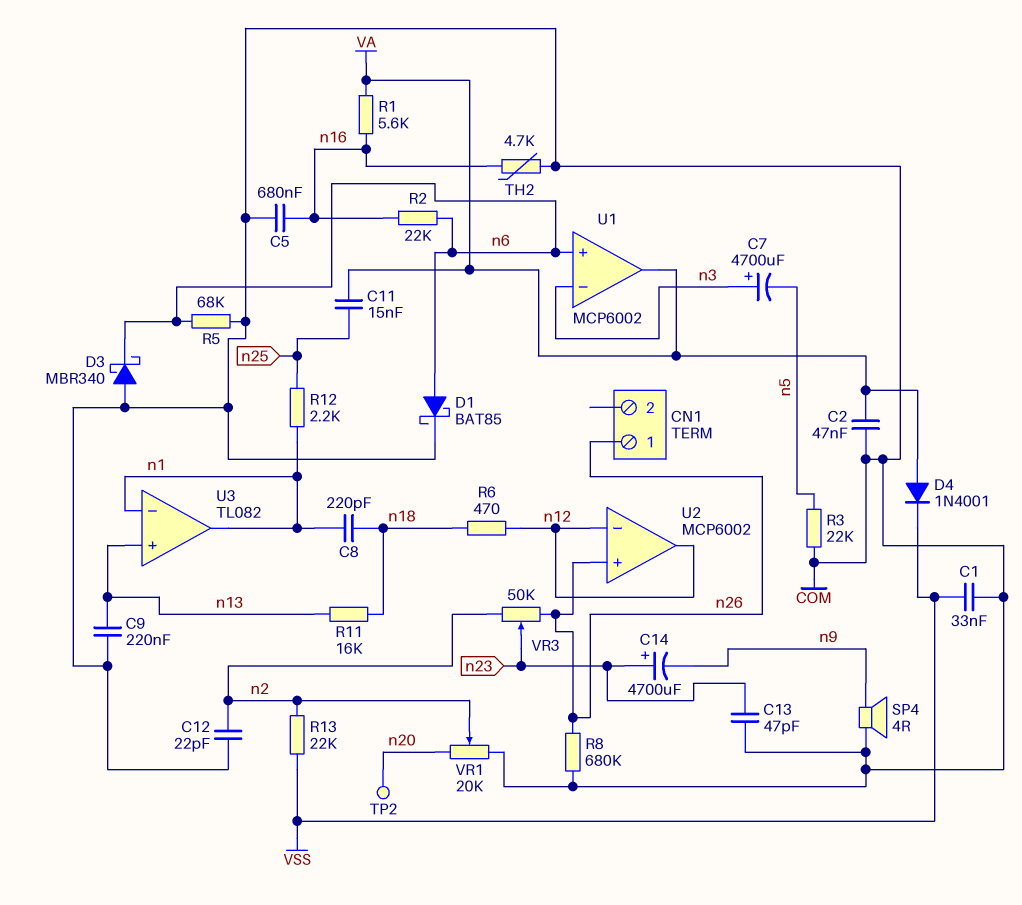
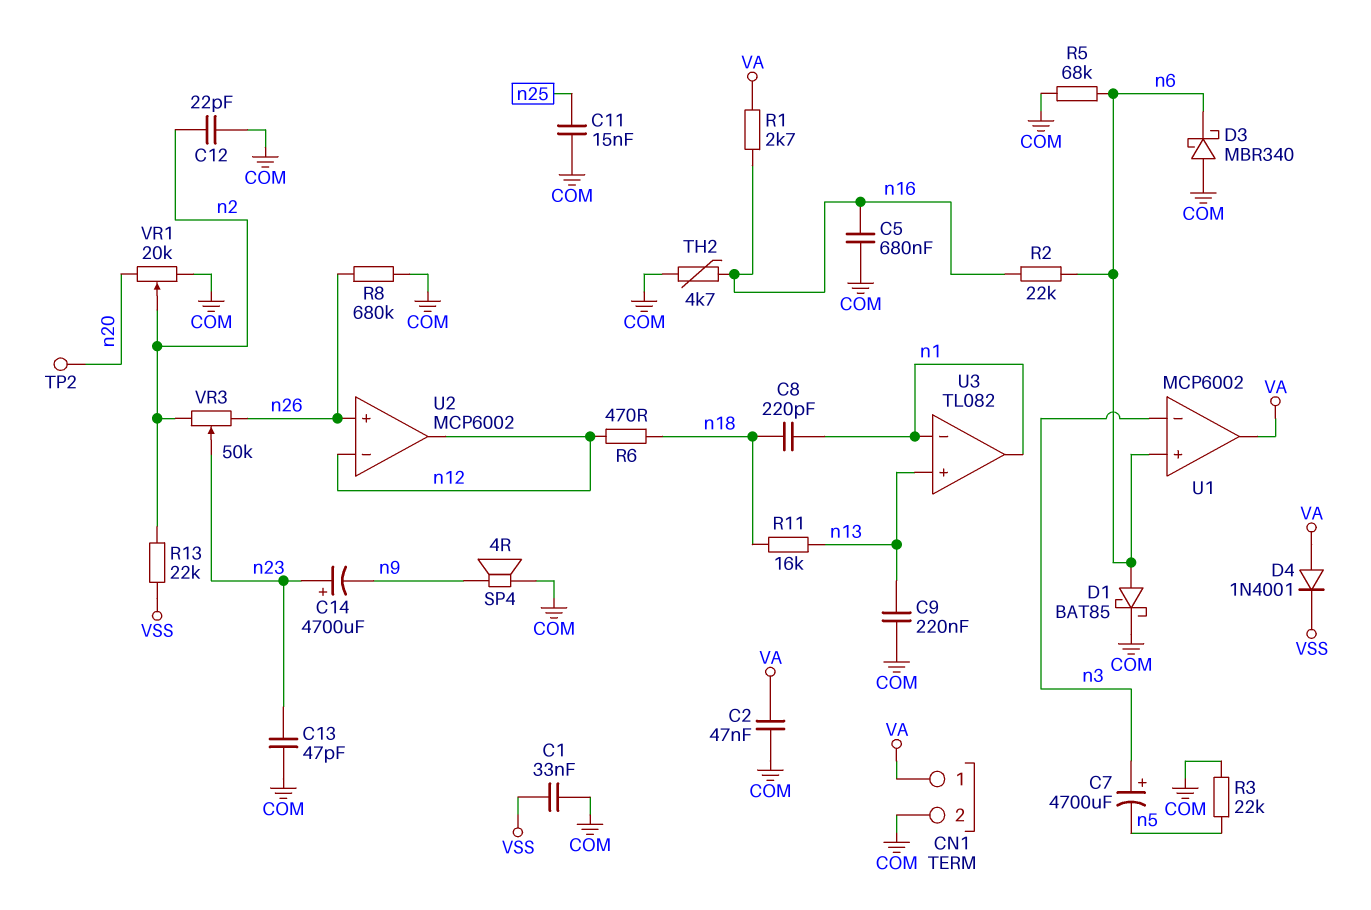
C11: 15nF (VA, n25) -> 15nF (COM, n25)
CN1 pin 1: n26 -> VA
CN1 pin 2: none -> COM
R1: 5.6k (VA, n16) -> 2.7k (VA, n16)
R12: 2.2k (n1, n25) -> none

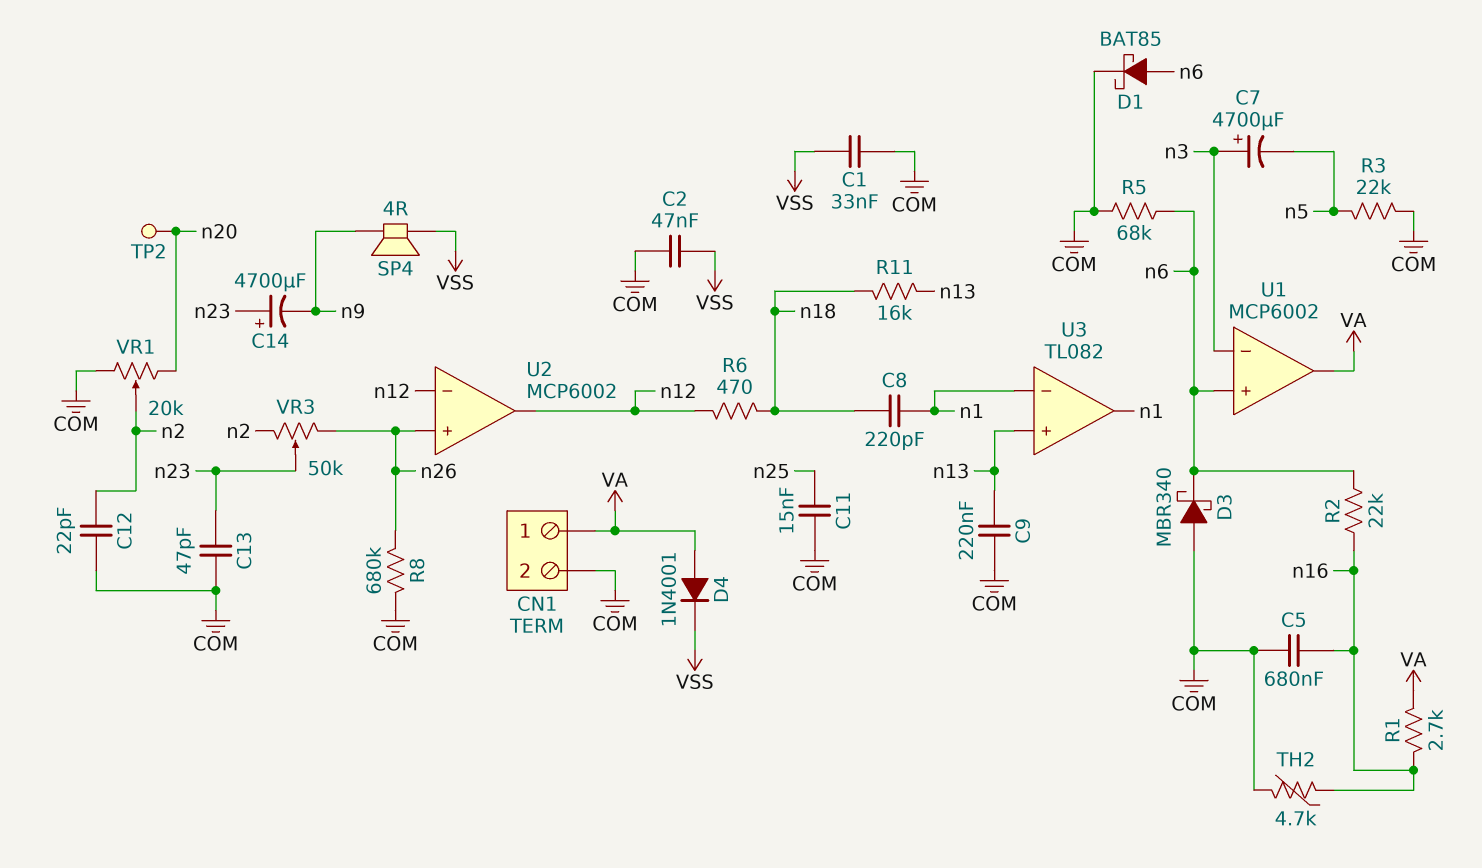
C2: 47nF (COM, VA) -> 47nF (COM, VSS)
R13: 22k (VSS, n2) -> none
SP4: speaker 4R (COM, n9) -> speaker 4R (VSS, n9)

